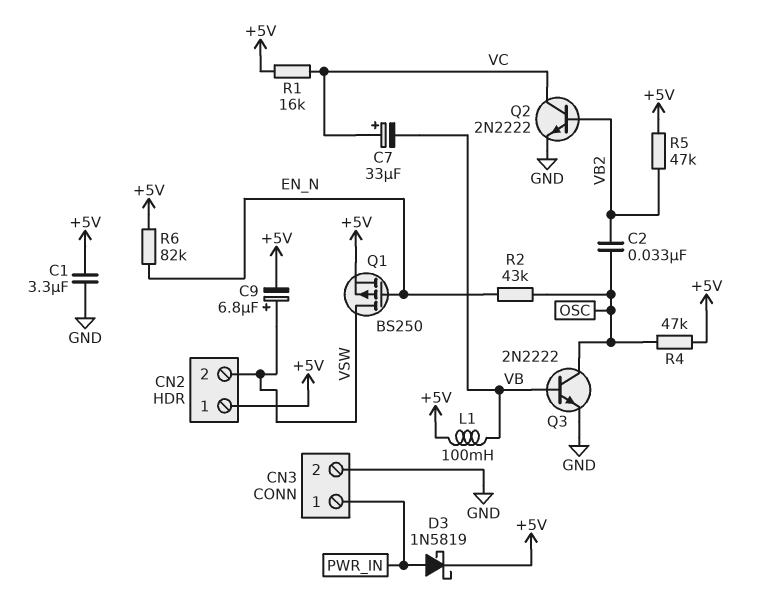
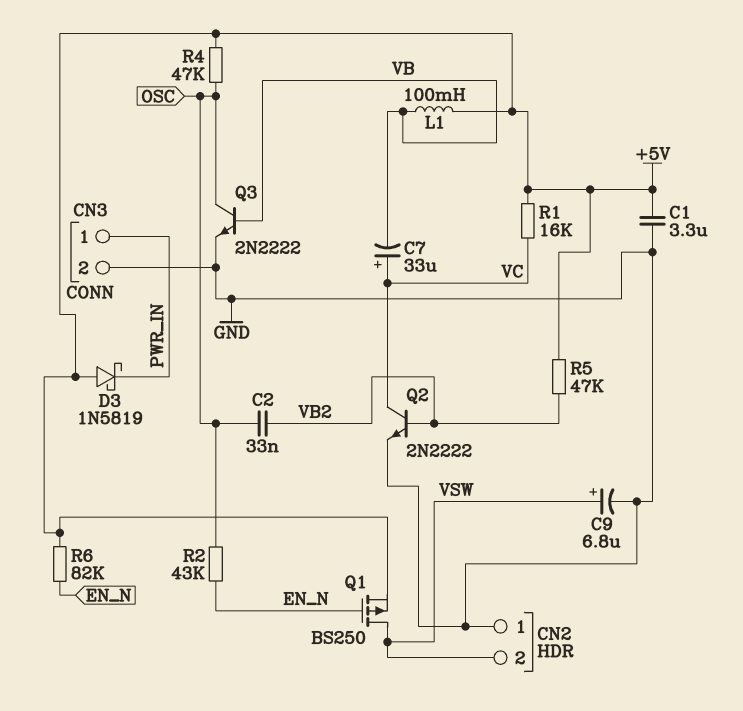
C9: 6.8uF (plus VSW, minus +5V) -> 6.8uF (plus VSW, minus GND)
CN2 pin 1: +5V -> GND
D3: schottky 1N5819 (A PWR_IN, K +5V) -> schottky 1N5819 (A +5V, K PWR_IN)

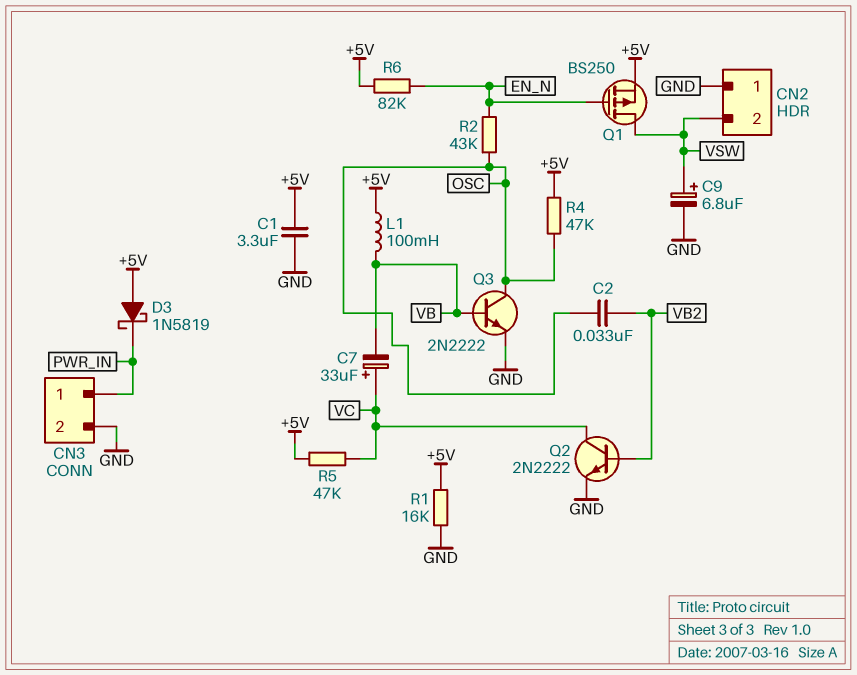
R1: 16k (+5V, VC) -> 16k (+5V, GND)
R5: 47k (+5V, VB2) -> 47k (+5V, VC)

